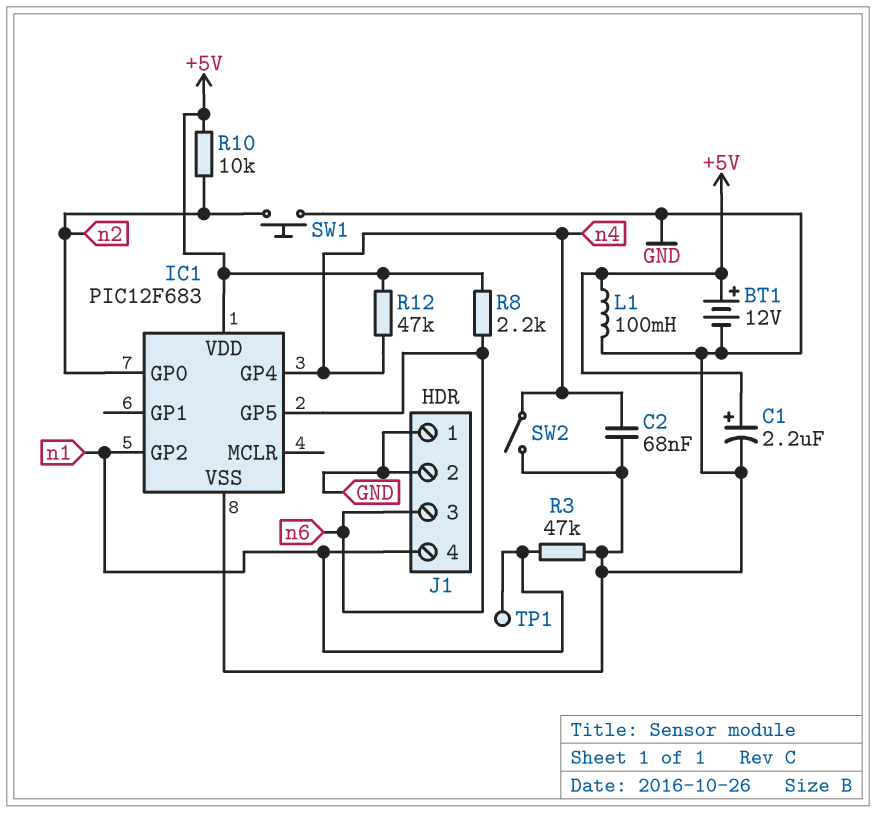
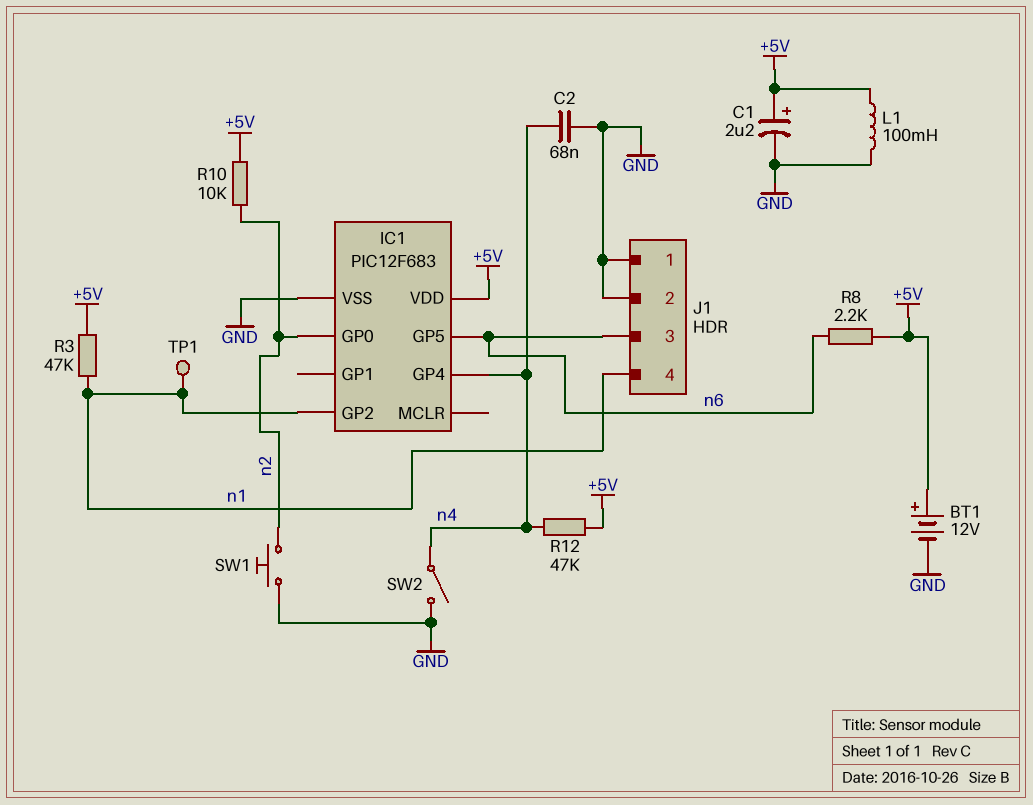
R3: 47k (GND, n1) -> 47k (+5V, n1)

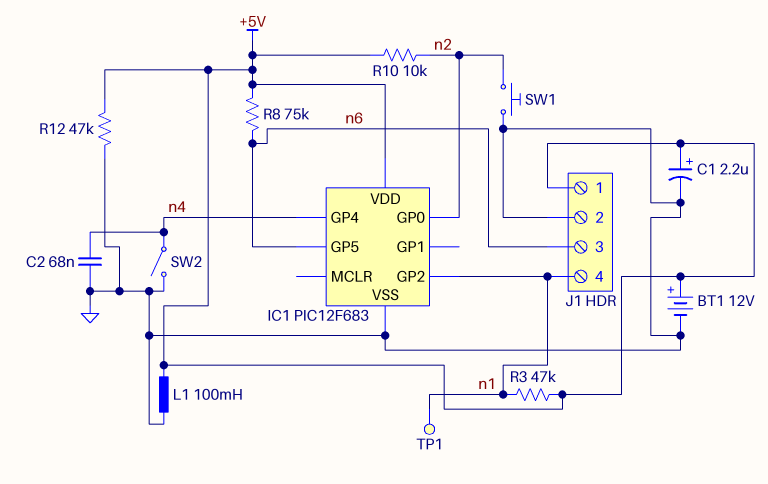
J1 pin 1: GND -> +5V
R8: 2.2k (+5V, n6) -> 75k (+5V, n6)
R12: 47k (+5V, n4) -> 47k (+5V, GND)

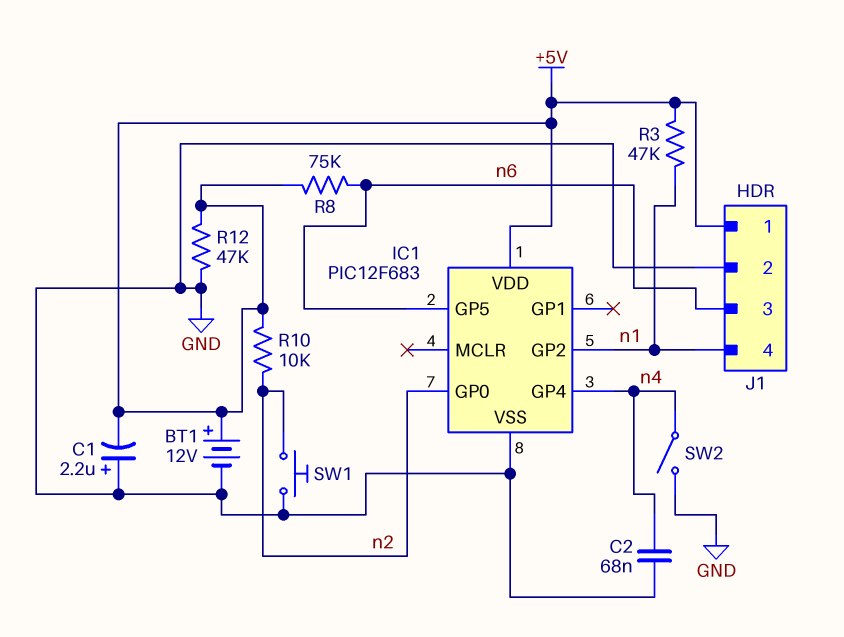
C1: 2.2uF (plus +5V, minus GND) -> 2.2uF (plus GND, minus +5V)
L1: 100mH (+5V, GND) -> none
TP1: test point (n1) -> none

